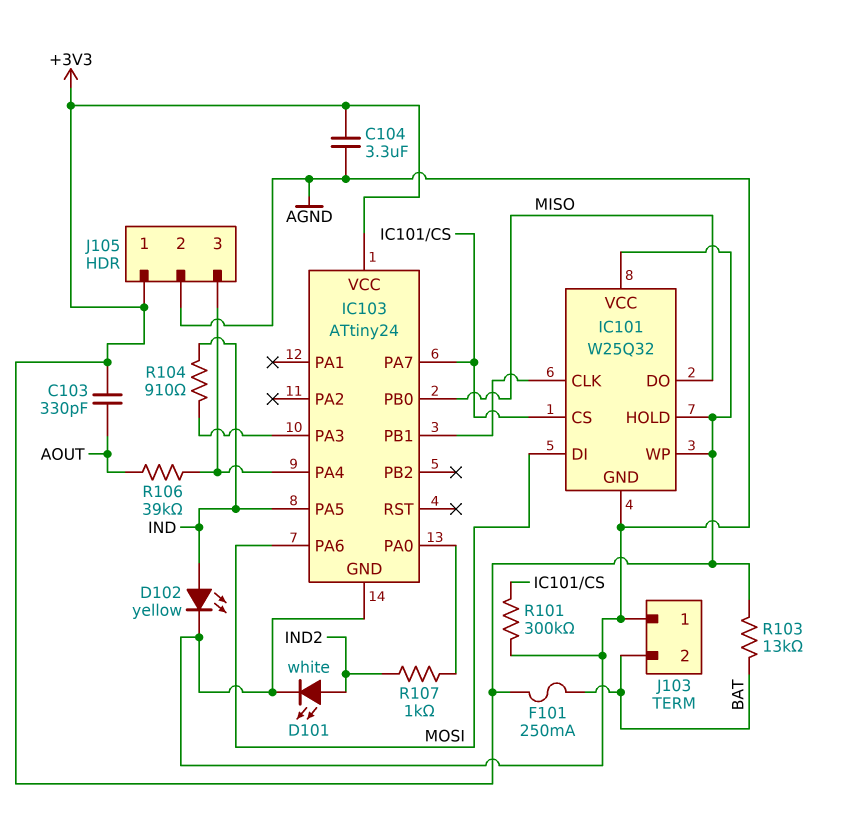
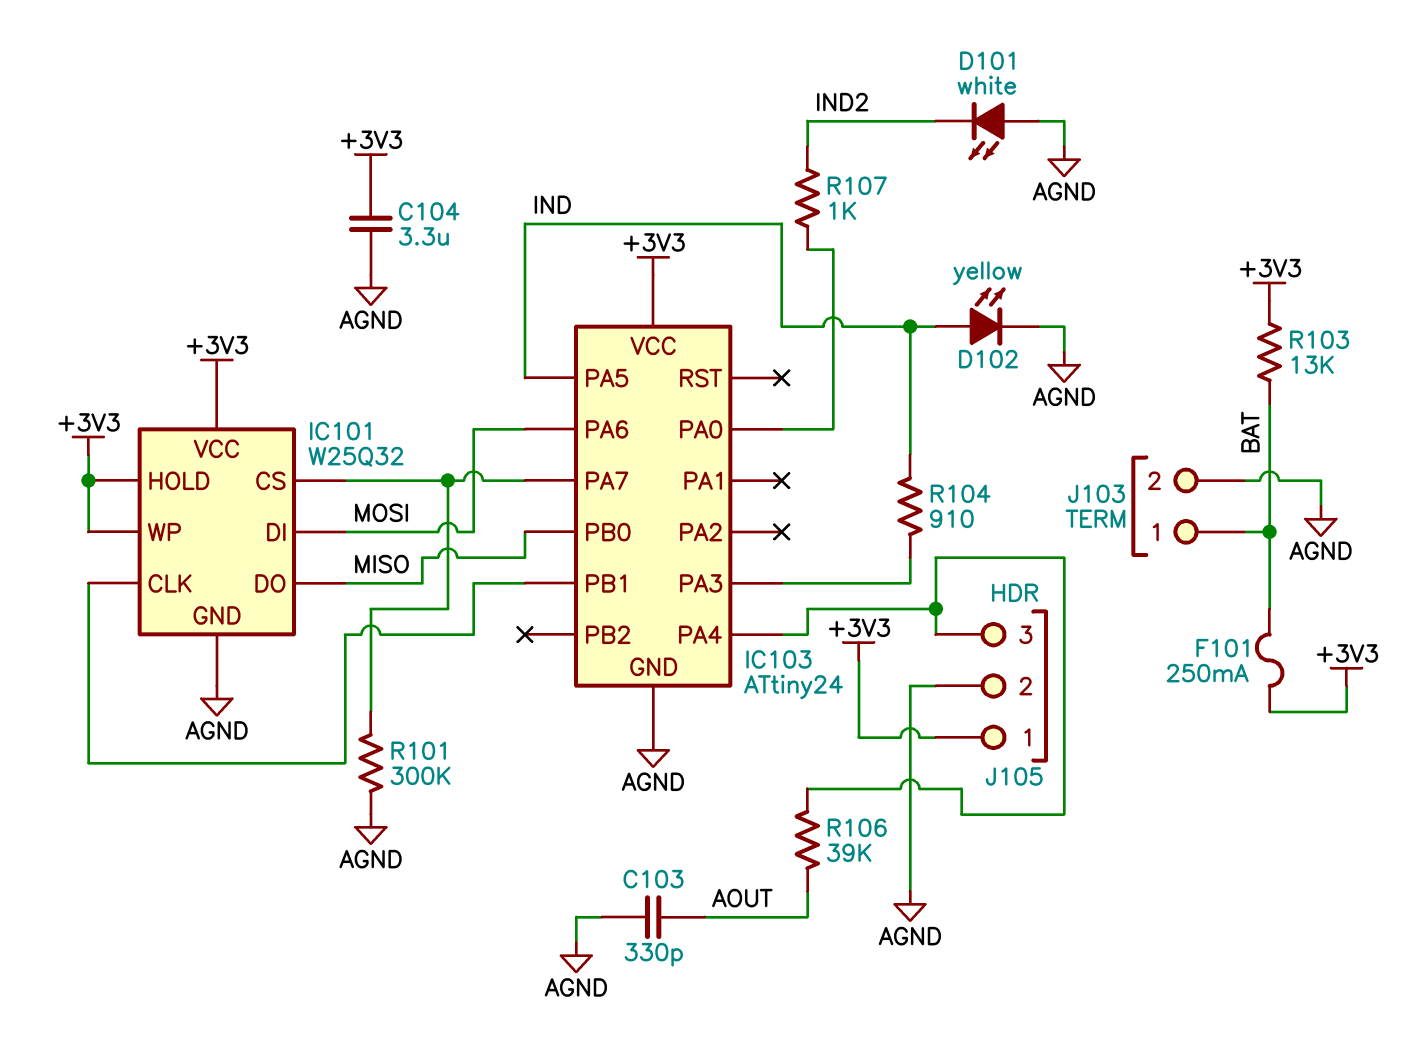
C103: 330pF (+3V3, AOUT) -> 330pF (AGND, AOUT)
D101: LED white (A IND2, K AGND) -> LED white (A AGND, K IND2)
J103 pin 1: AGND -> BAT
J103 pin 2: BAT -> AGND

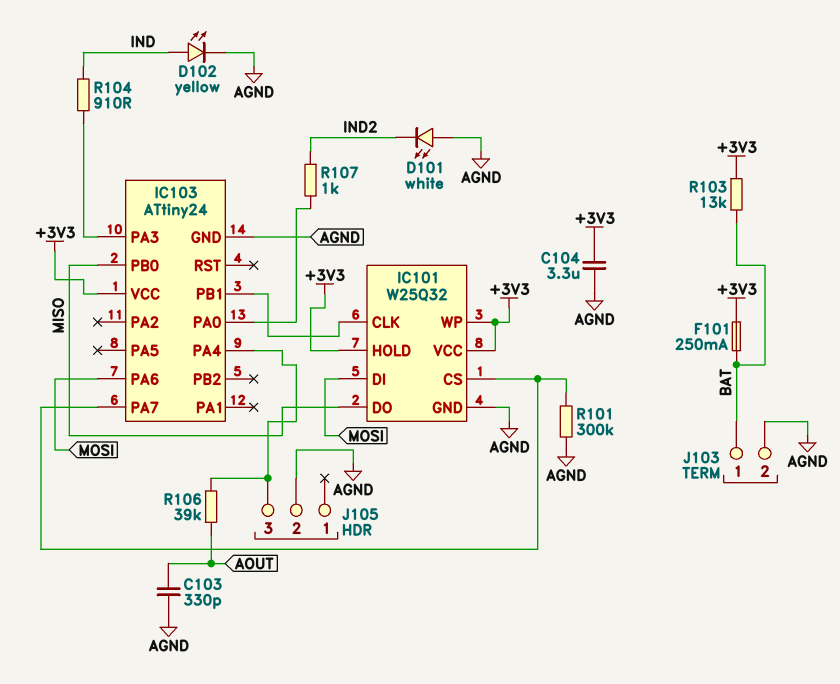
IC103 pin PA5: IND -> none
J105 pin 1: +3V3 -> none

